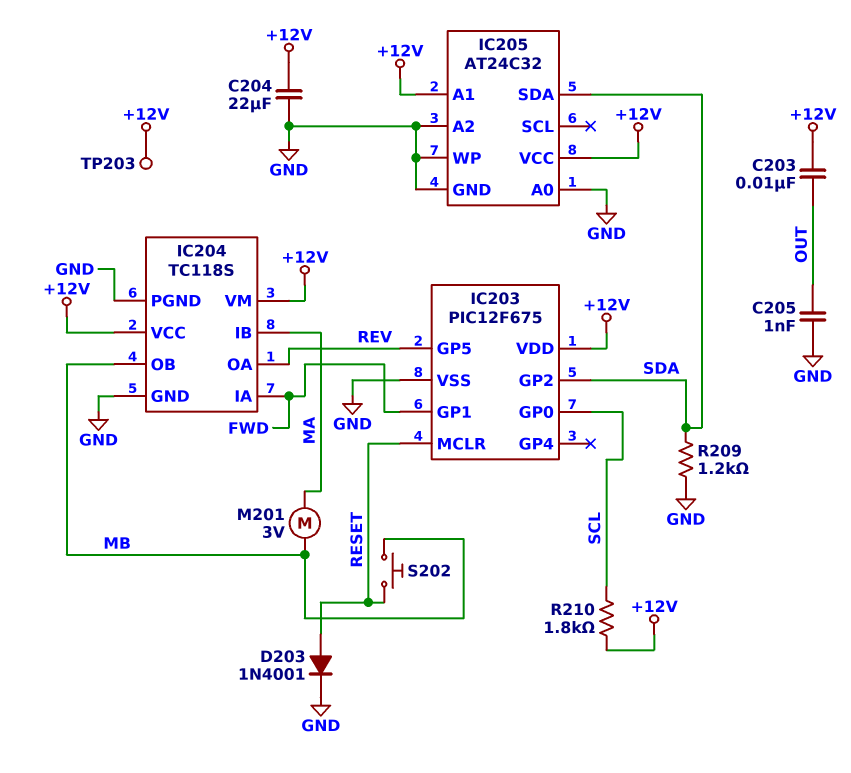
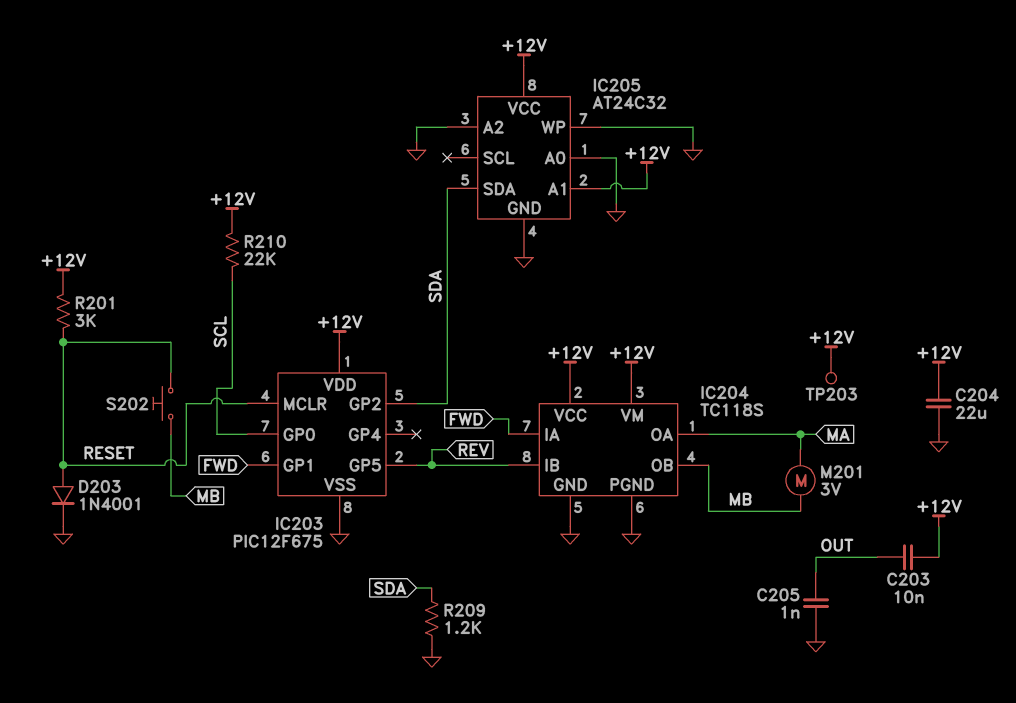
IC204 pin IB: MA -> REV
IC204 pin OA: REV -> MA
R201: none -> 3k (+12V, RESET)
R210: 1.8k (+12V, SCL) -> 22k (+12V, SCL)

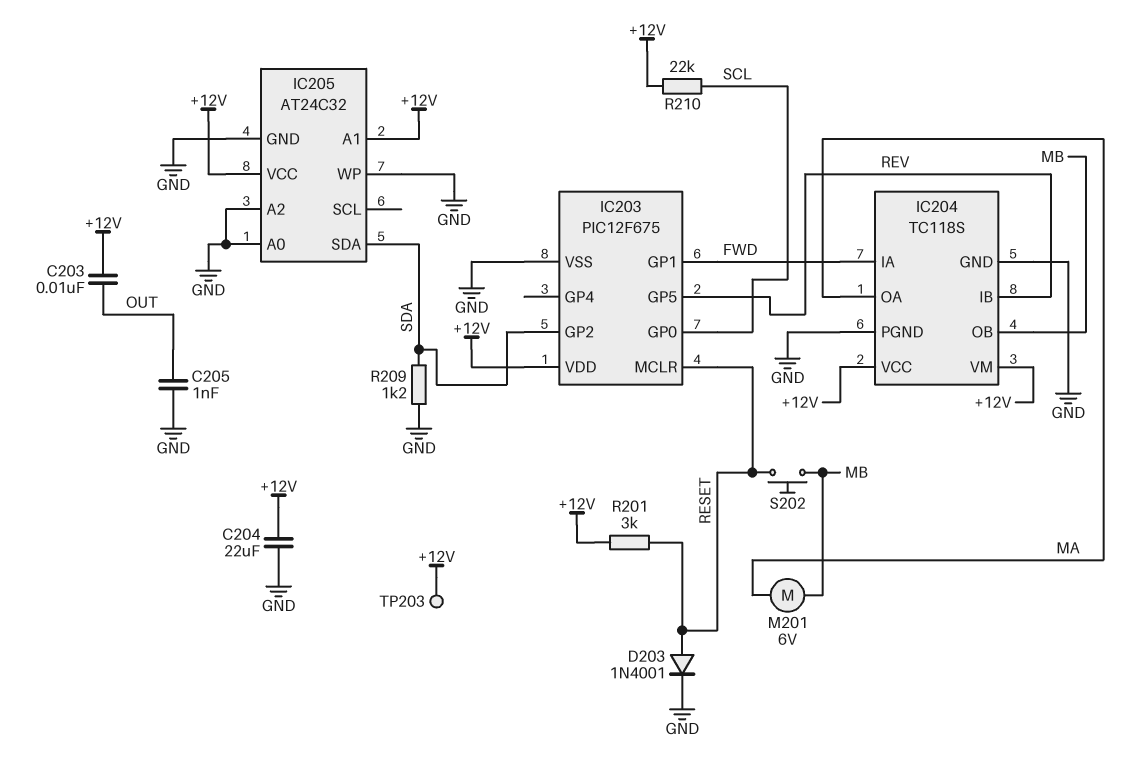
M201: motor 3V (MA, MB) -> motor 6V (MA, MB)

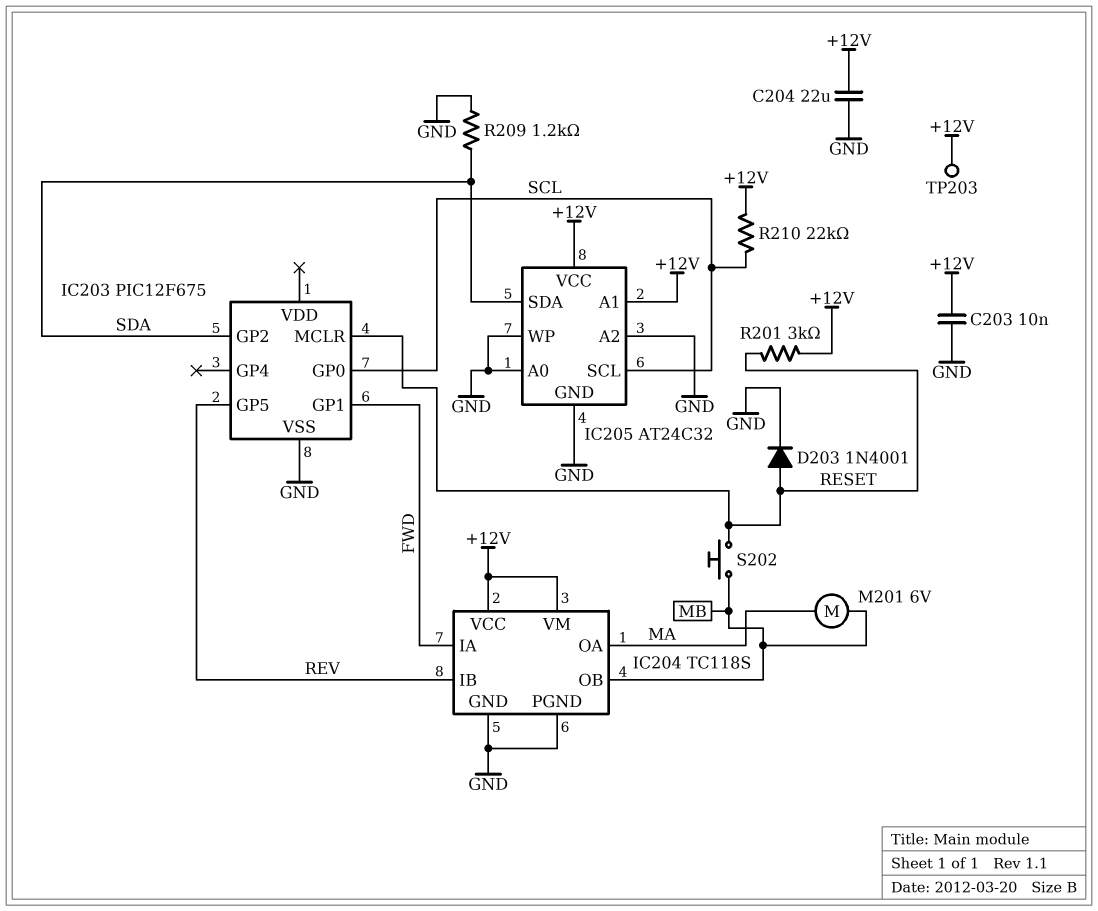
C203: 10nF (+12V, OUT) -> 10nF (+12V, GND)
C205: 1nF (GND, OUT) -> none
IC203 pin VDD: +12V -> none
IC205 pin SCL: none -> SCL

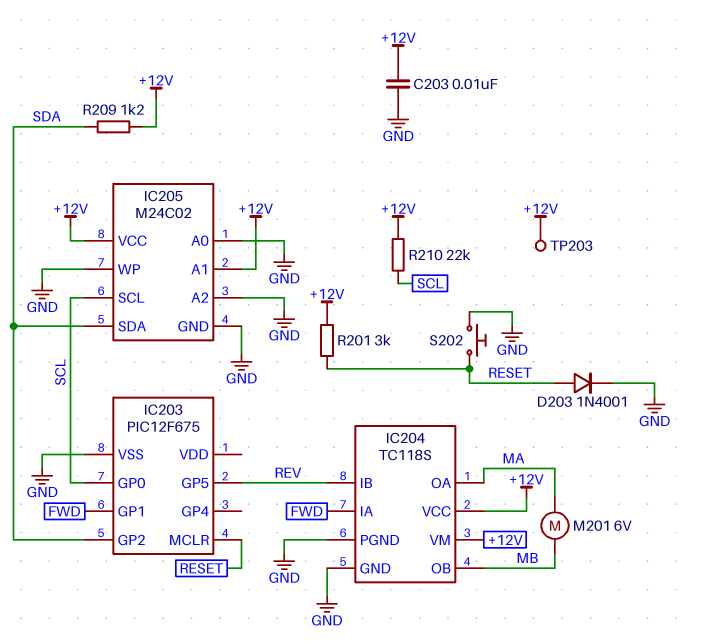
C204: 22uF (+12V, GND) -> none
IC205: AT24C32 -> M24C02
R209: 1.2k (GND, SDA) -> 1.2k (+12V, SDA)
S202: button (MB, RESET) -> button (GND, RESET)

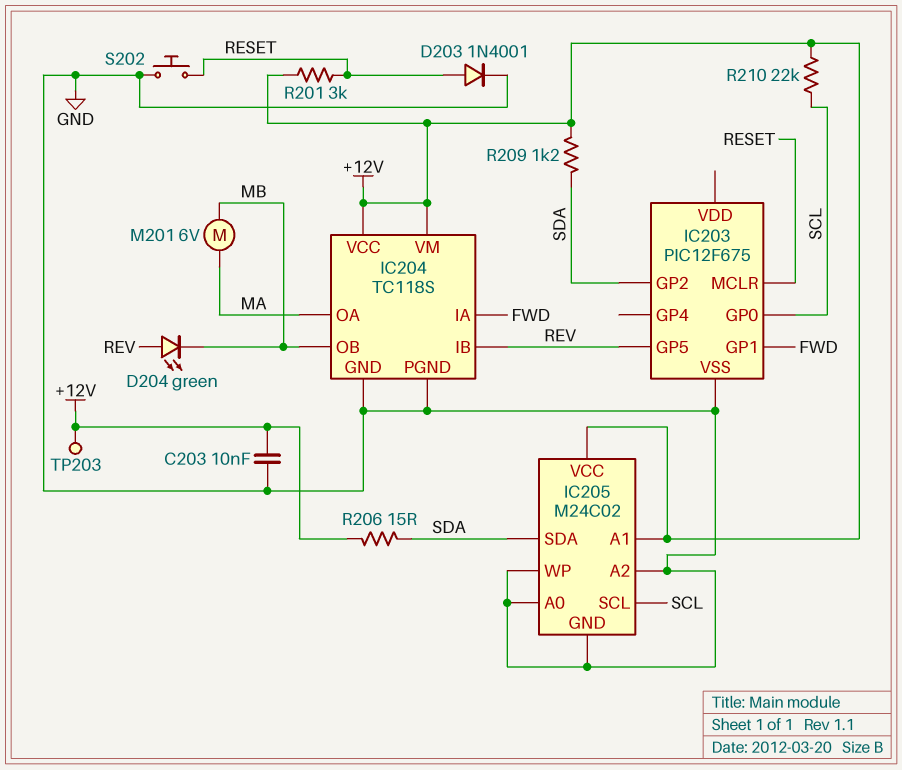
D204: none -> LED green (A REV, K MB)
R206: none -> 15 (+12V, SDA)

